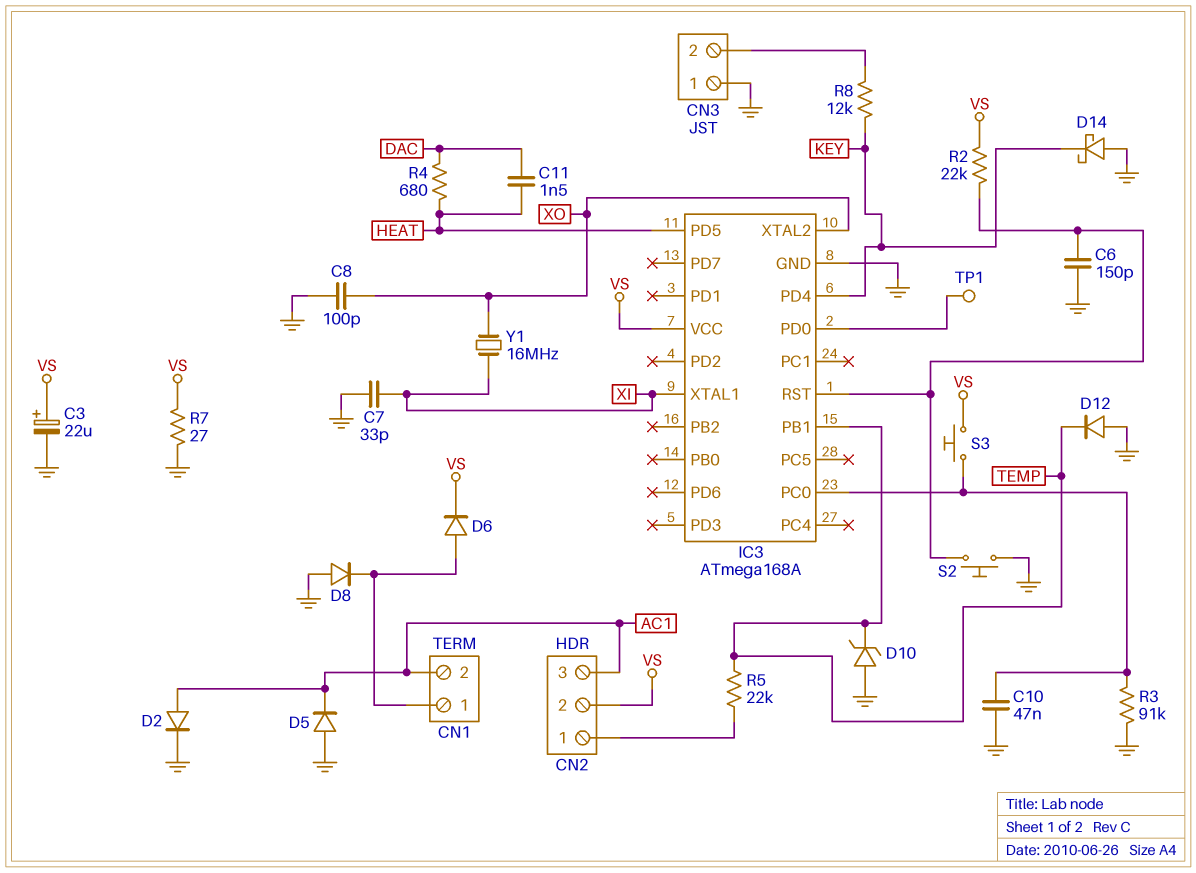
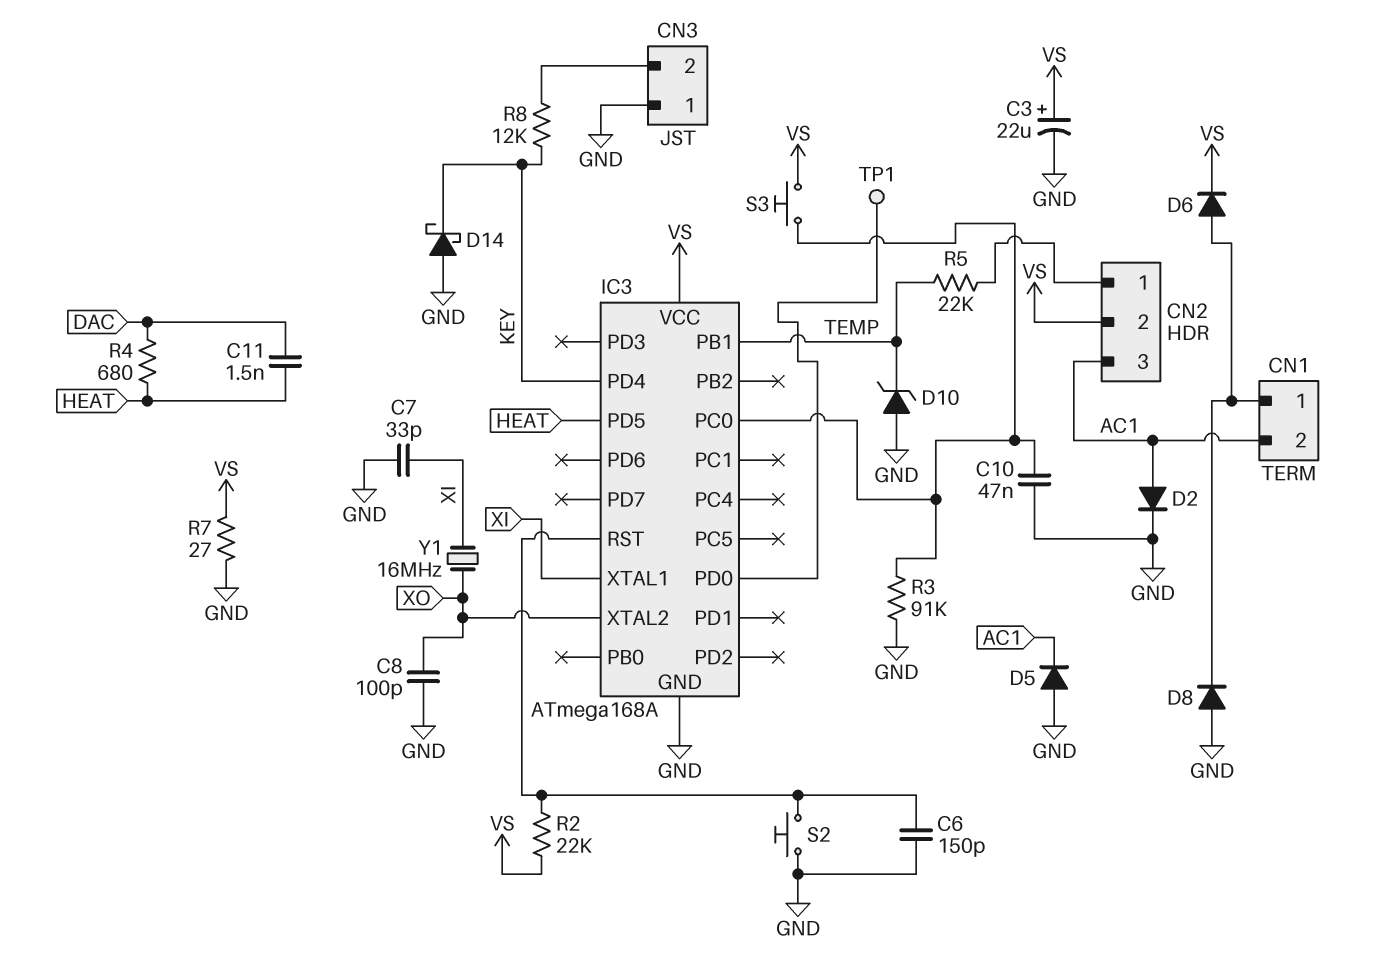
D12: diode (A GND, K TEMP) -> none

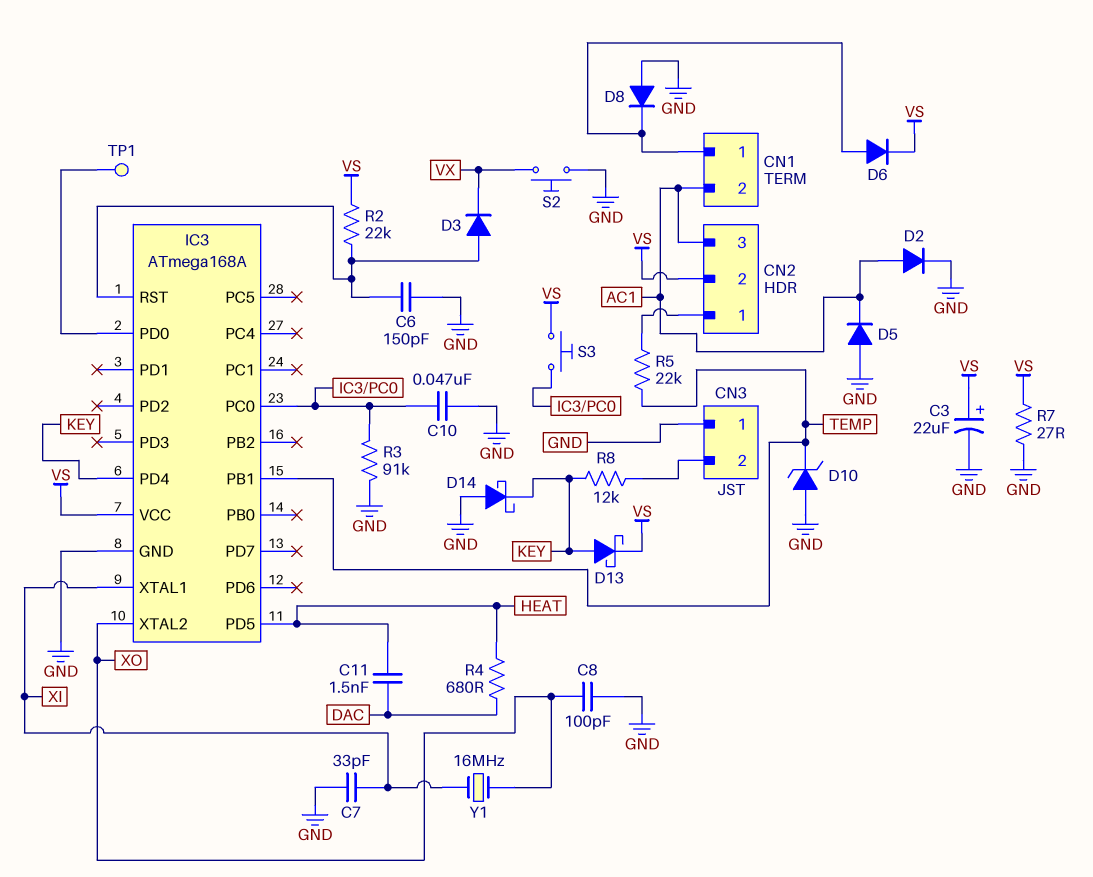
D3: none -> diode (A IC3/RST, K VX)
D13: none -> schottky (A KEY, K VS)
S2: button (GND, IC3/RST) -> button (GND, VX)

